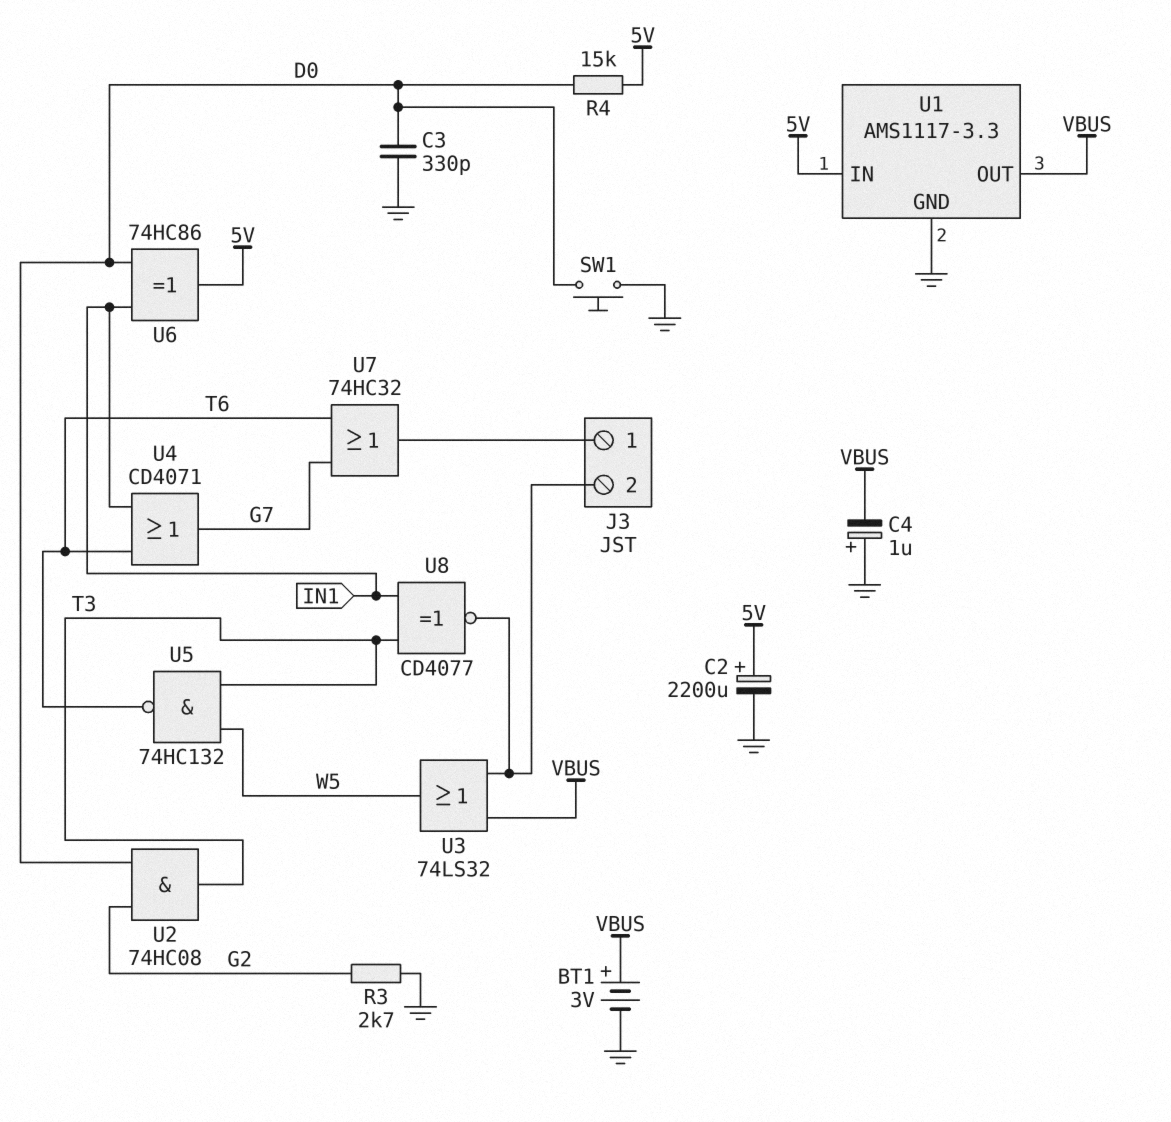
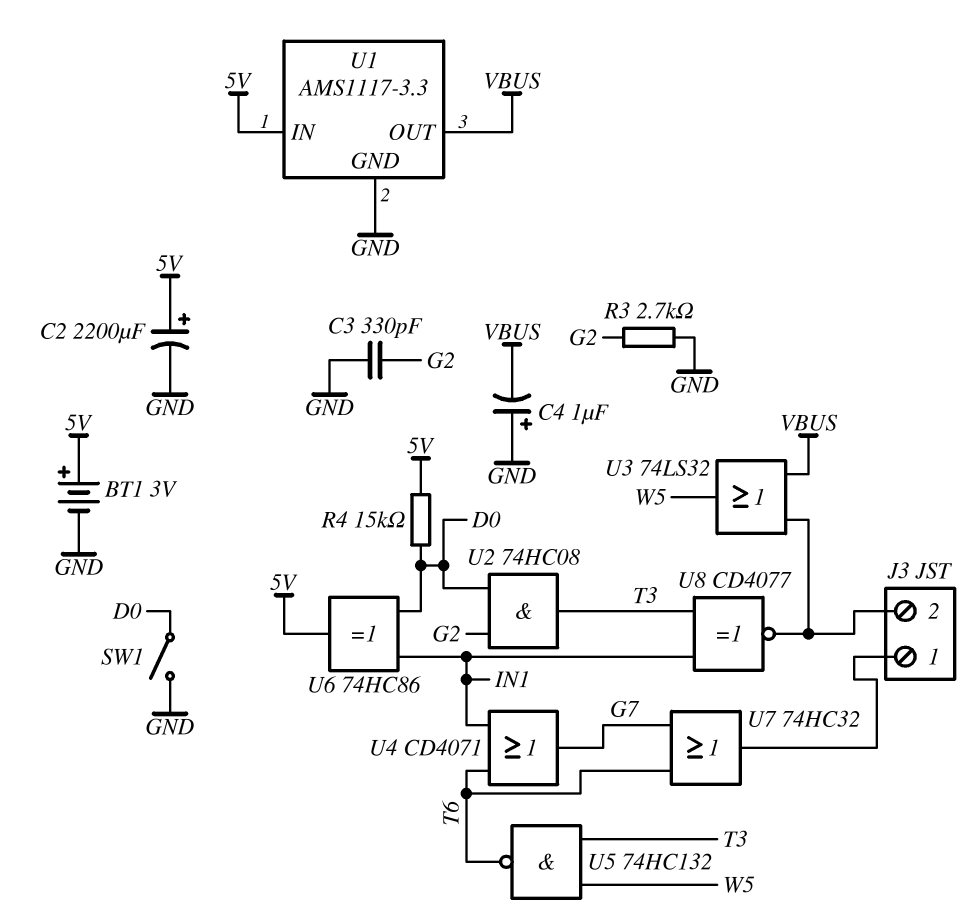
BT1: 3V (plus VBUS, minus GND) -> 3V (plus 5V, minus GND)
C3: 330pF (D0, GND) -> 330pF (G2, GND)
SW1: button (D0, GND) -> switch (D0, GND)

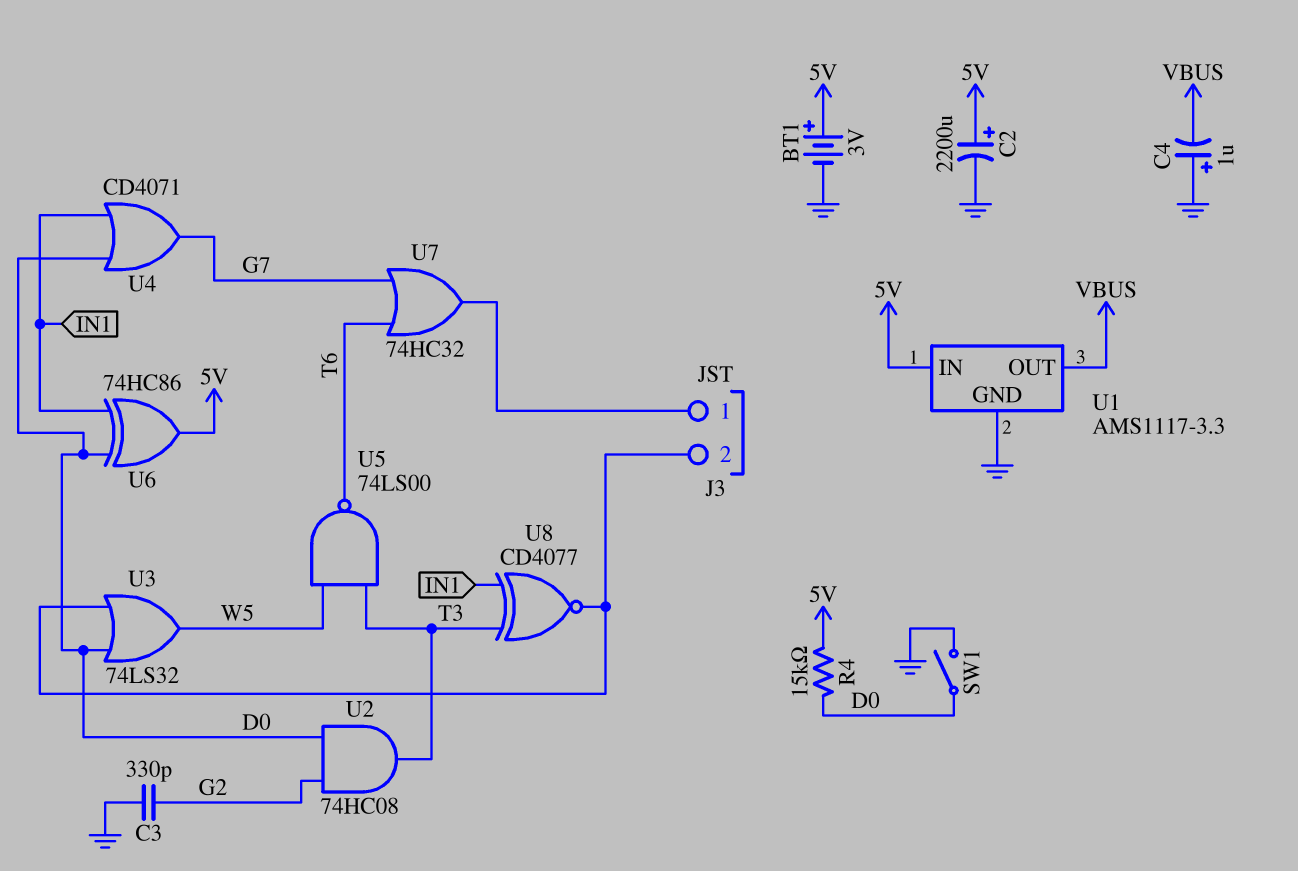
R3: 2.7k (G2, GND) -> none
U3: OR 74LS32 (in J3/2, in VBUS, out W5) -> OR 74LS32 (in D0, in J3/2, out W5)
U4: OR CD4071 (in IN1, in T6, out G7) -> OR CD4071 (in D0, in IN1, out G7)
U5: NAND 74HC132 (in T3, in W5, out T6) -> NAND 74LS00 (in T3, in W5, out T6)

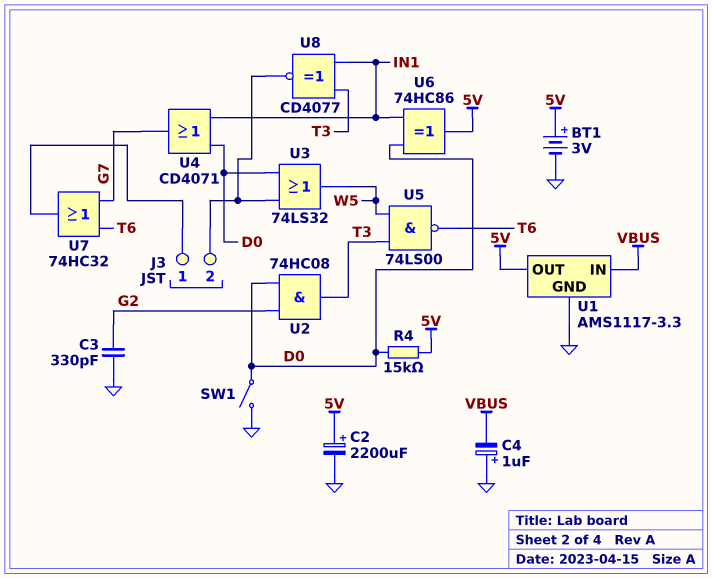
U1 pin IN: 5V -> VBUS
U1 pin OUT: VBUS -> 5V

